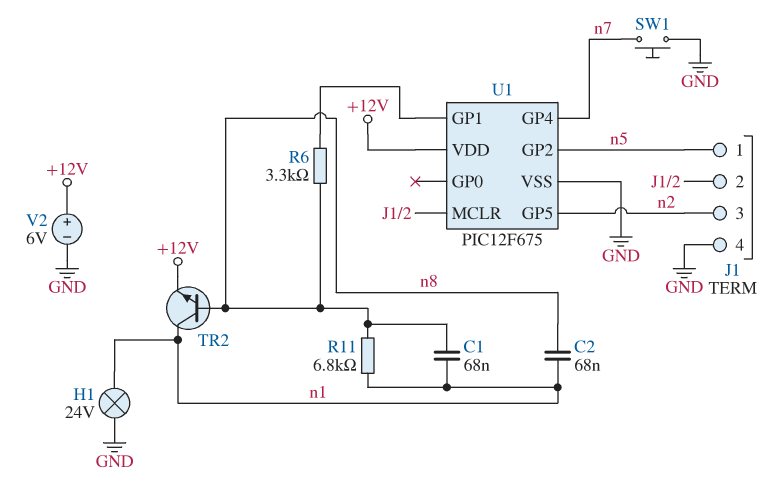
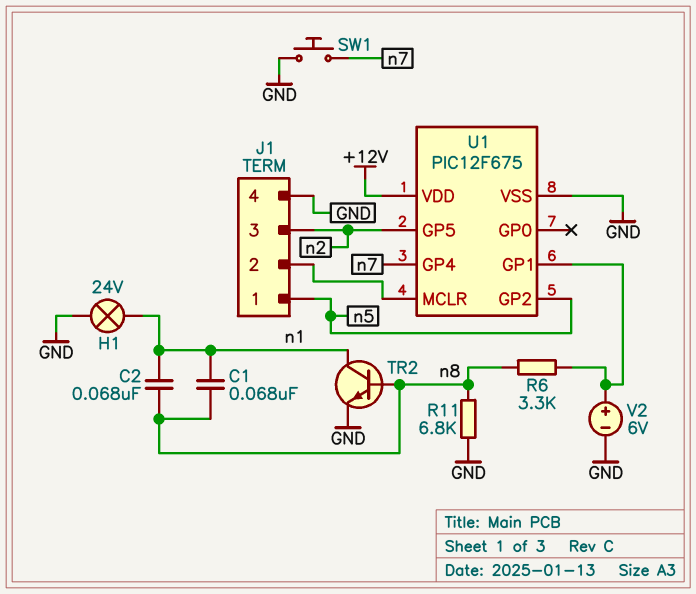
R11: 6.8k (n1, n8) -> 6.8k (GND, n8)
TR2: NPN (B n8, C n1, E +12V) -> NPN (B n8, C n1, E GND)
V2: 6V (plus +12V, minus GND) -> 6V (plus U1/GP1, minus GND)

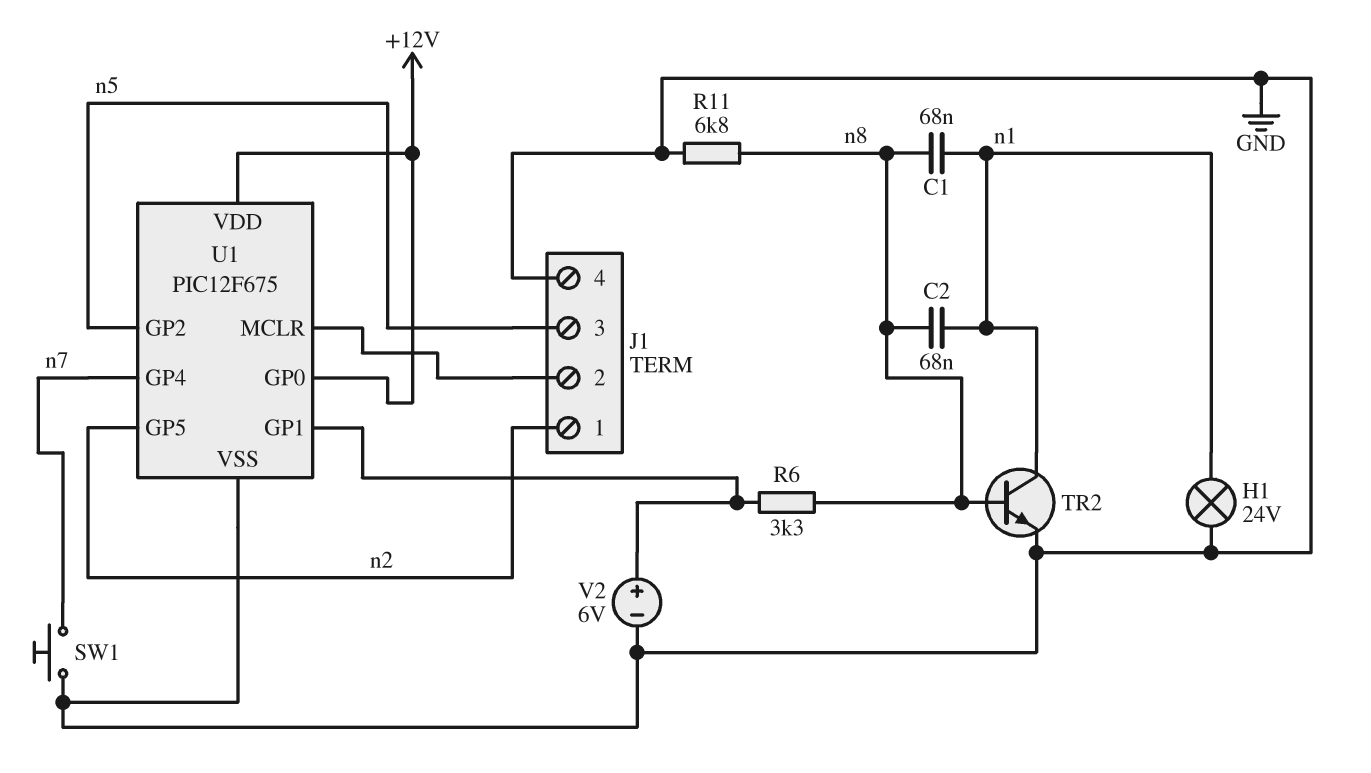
J1 pin 1: n5 -> n2
J1 pin 3: n2 -> n5
U1 pin GP0: none -> +12V

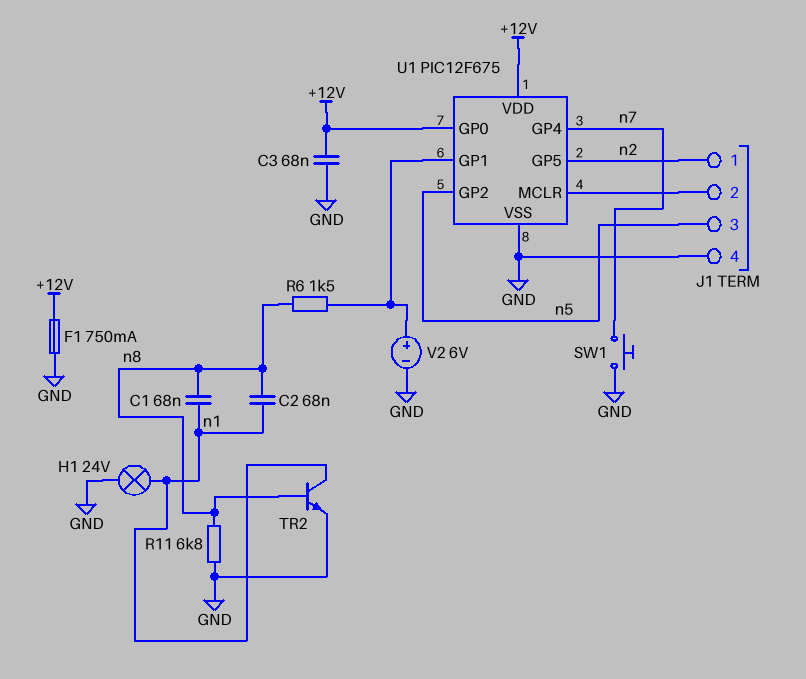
C3: none -> 68nF (+12V, GND)
F1: none -> 750mA (+12V, GND)
R6: 3.3k (U1/GP1, n8) -> 1.5k (U1/GP1, n8)

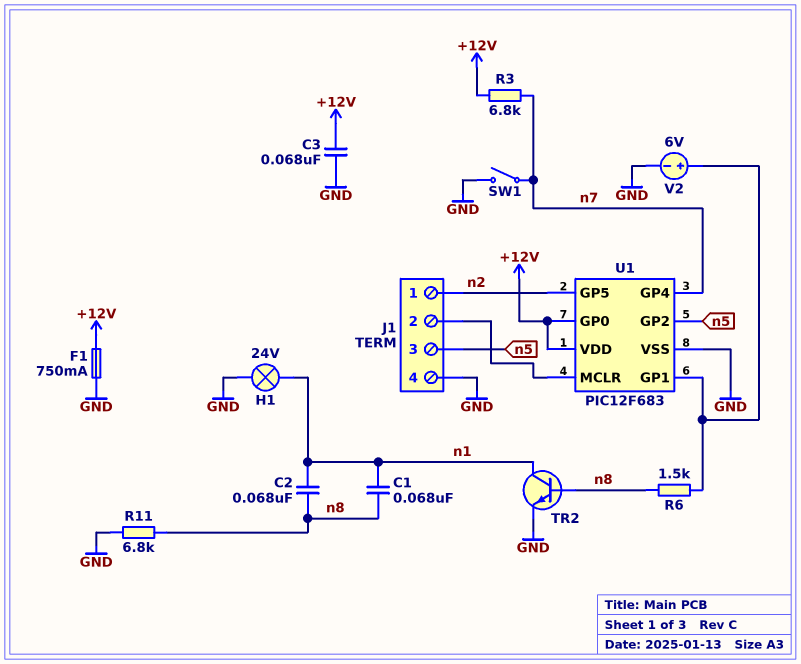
R3: none -> 6.8k (+12V, n7)
SW1: button (GND, n7) -> switch (GND, n7)
U1: PIC12F675 -> PIC12F683

